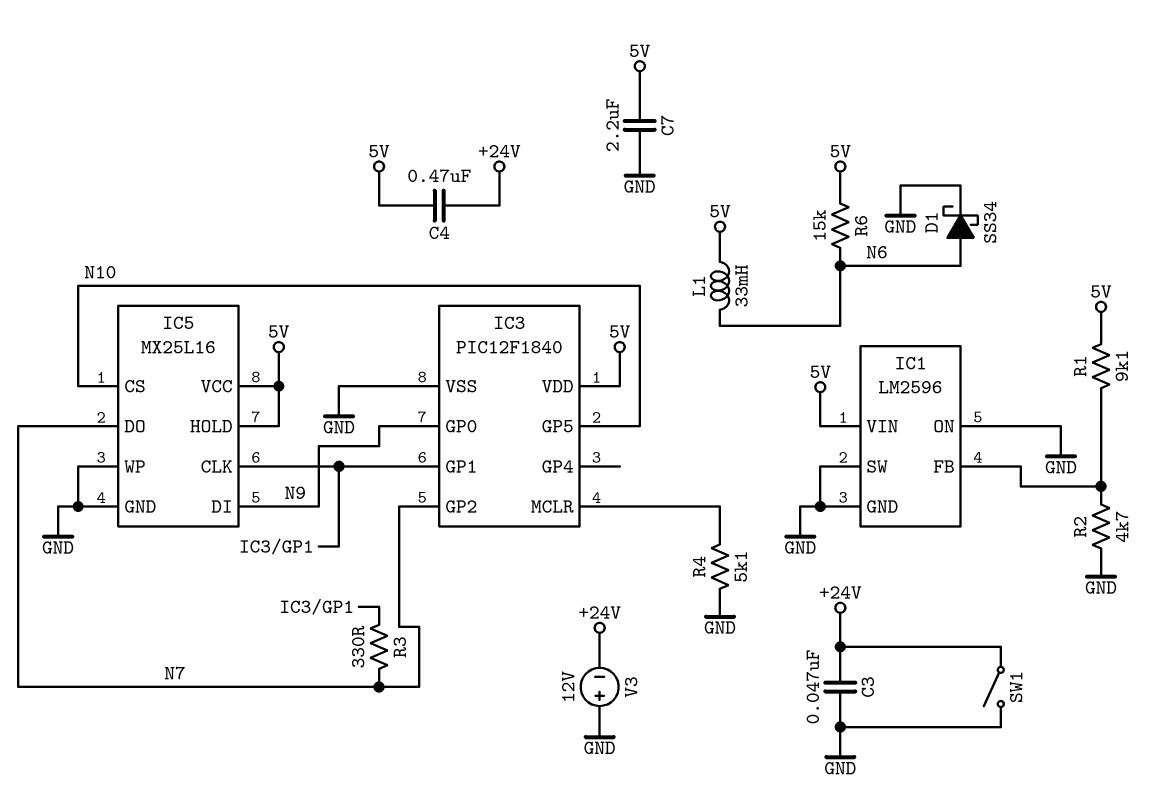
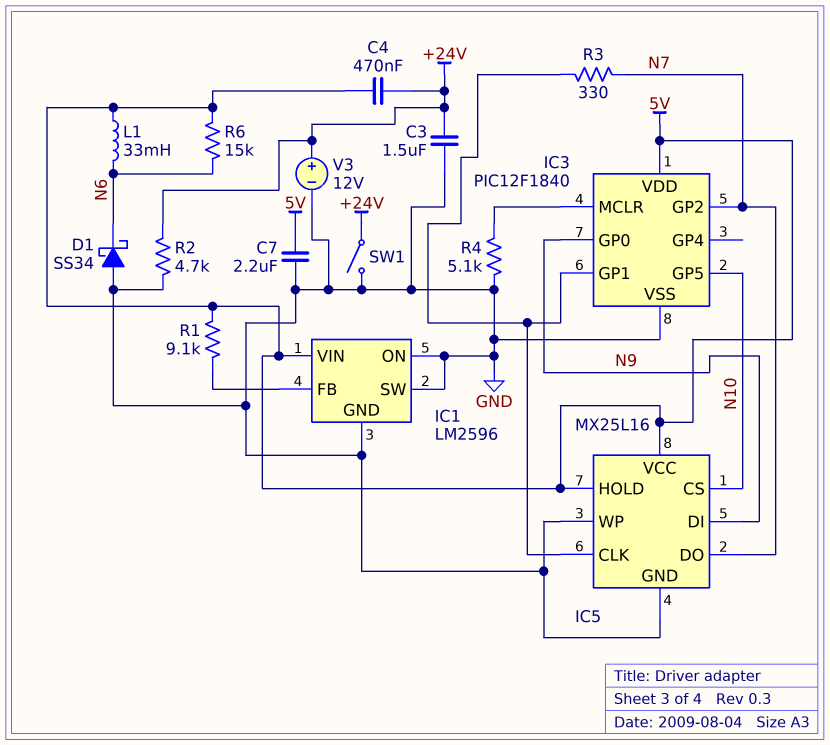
C3: 47nF (+24V, GND) -> 1.5uF (+24V, GND)
D1: schottky SS34 (A N6, K GND) -> schottky SS34 (A GND, K N6)
R2: 4.7k (GND, IC1/FB) -> 4.7k (+24V, GND)
V3: 12V (plus GND, minus +24V) -> 12V (plus +24V, minus GND)

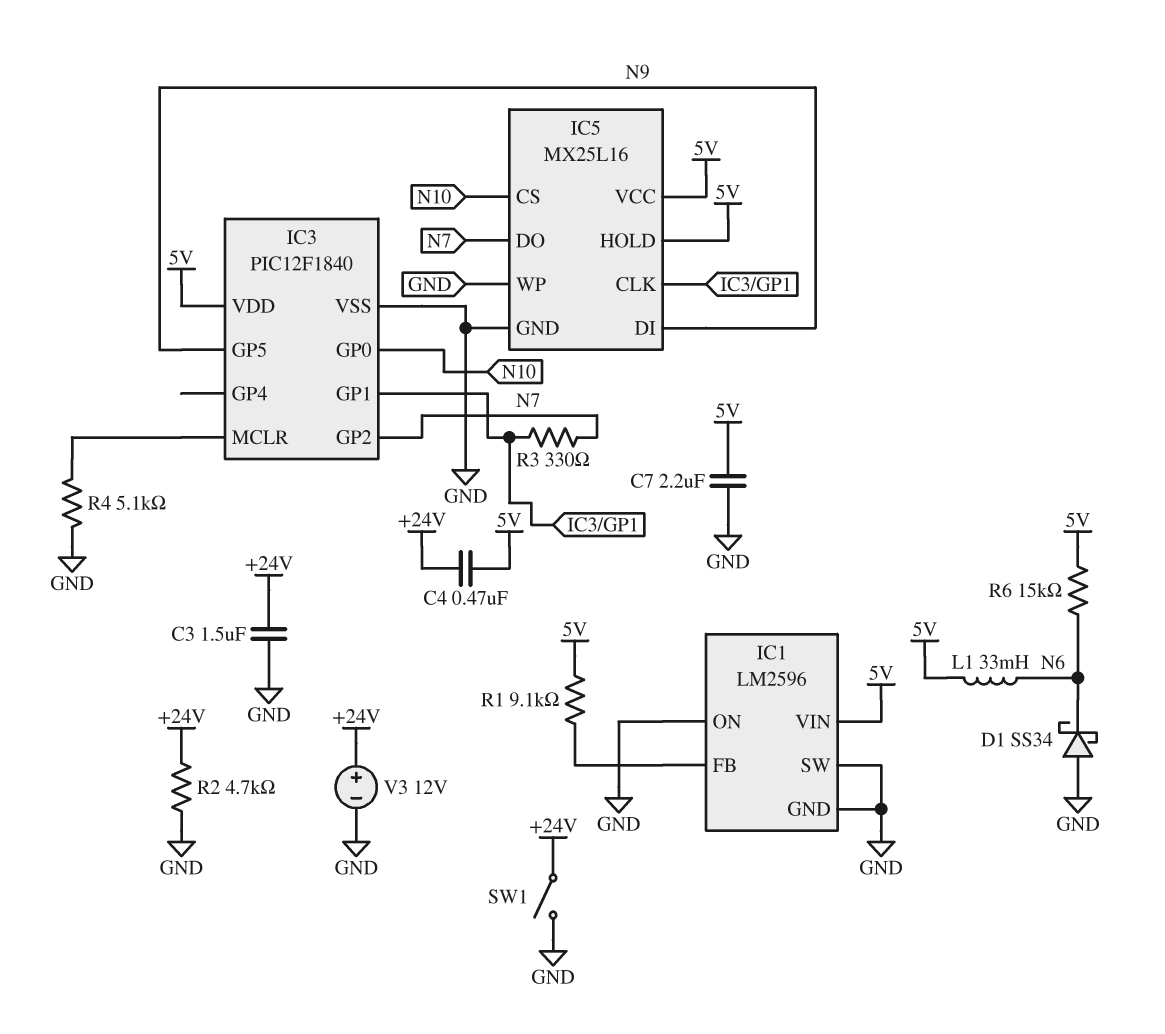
IC3 pin GP0: N9 -> N10
IC3 pin GP5: N10 -> N9

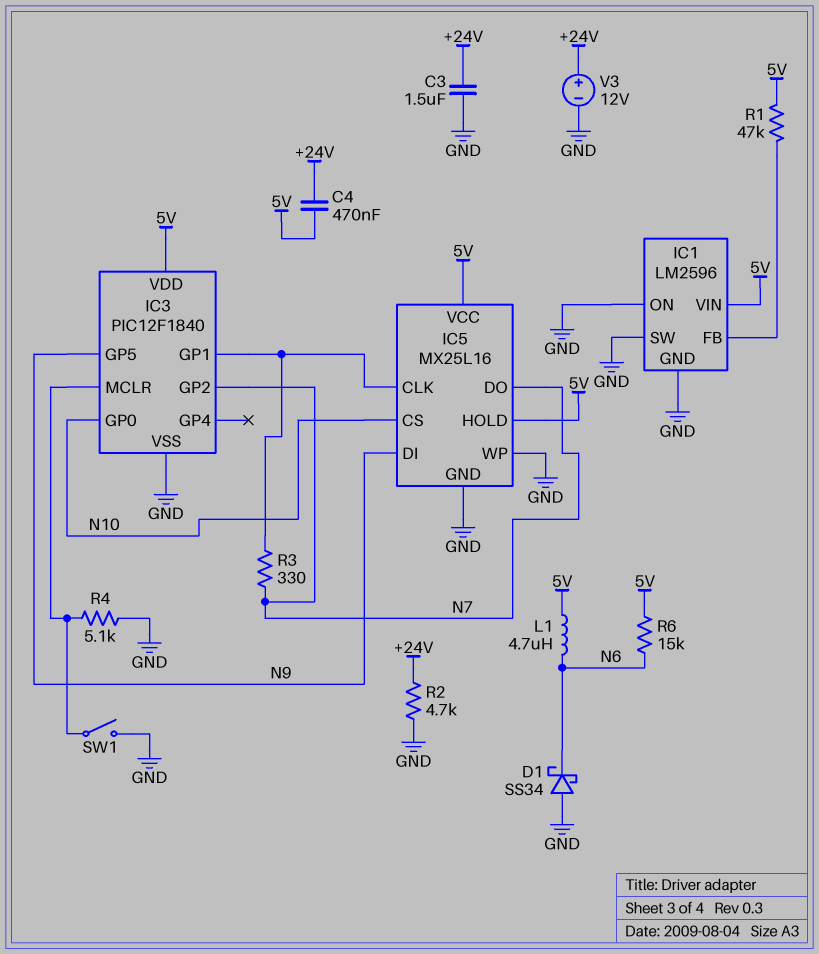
C7: 2.2uF (5V, GND) -> none
L1: 33mH (5V, N6) -> 4.7uH (5V, N6)
R1: 9.1k (5V, IC1/FB) -> 47k (5V, IC1/FB)
SW1: switch (+24V, GND) -> switch (GND, IC3/MCLR)

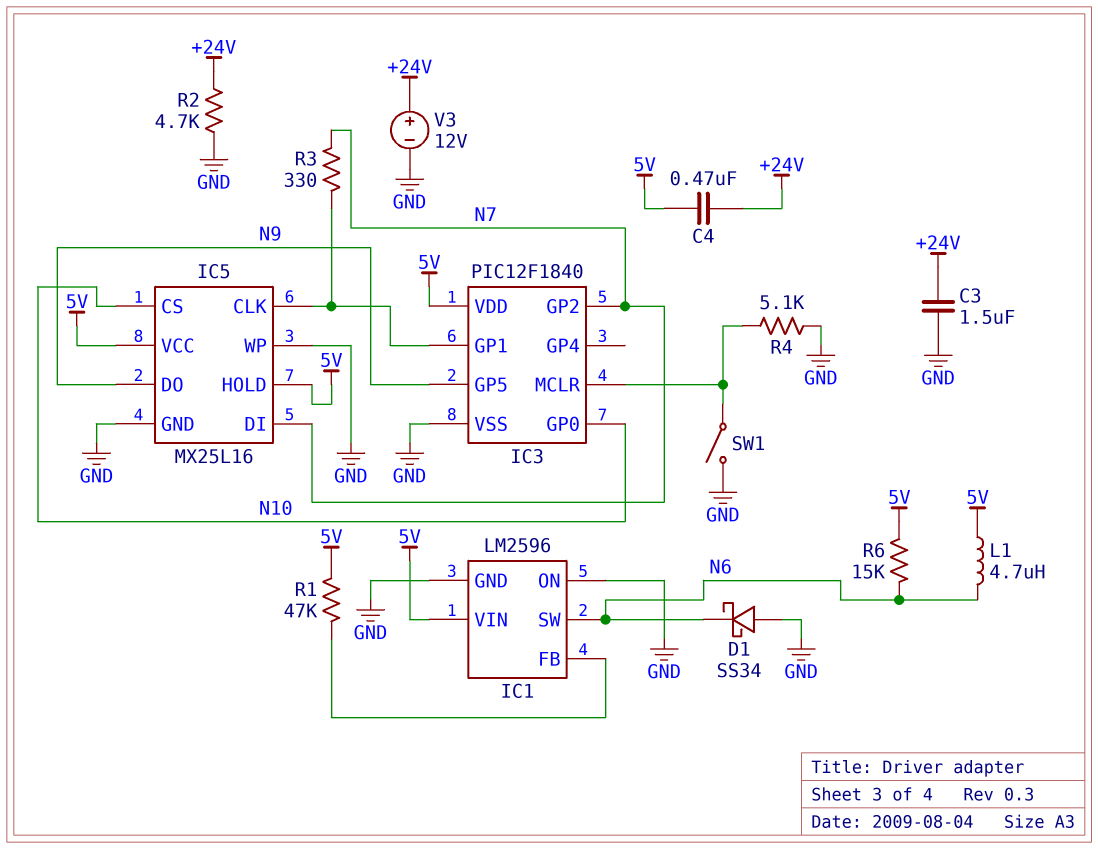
IC1 pin SW: GND -> N6
IC5 pin DI: N9 -> N7
IC5 pin DO: N7 -> N9

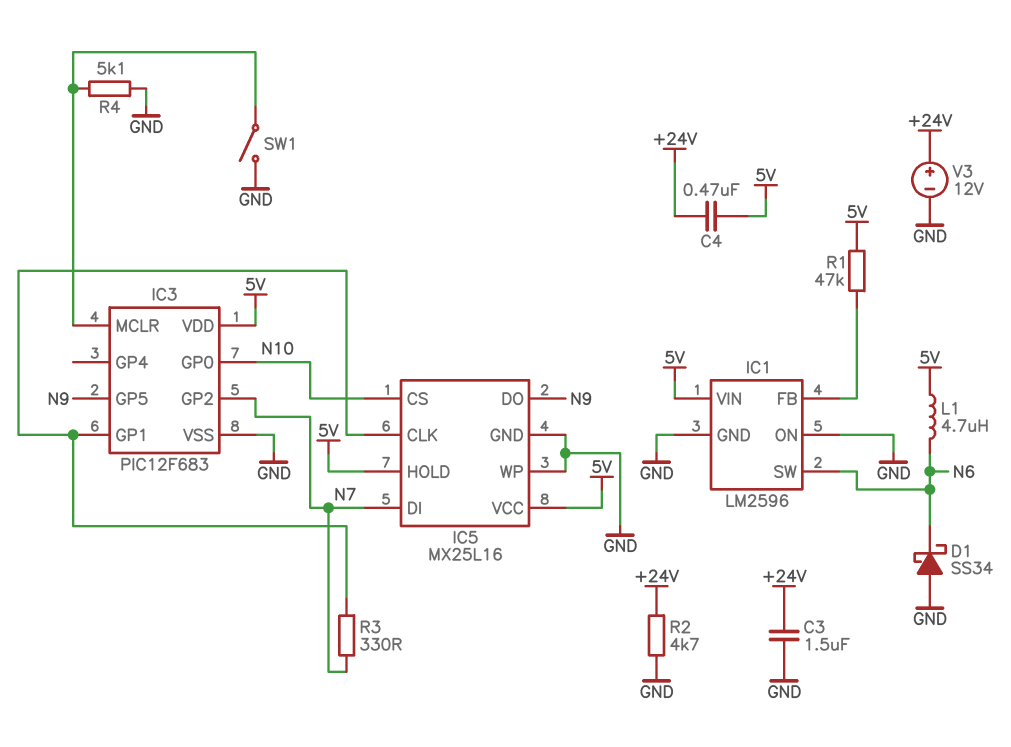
IC3: PIC12F1840 -> PIC12F683
R6: 15k (5V, N6) -> none

